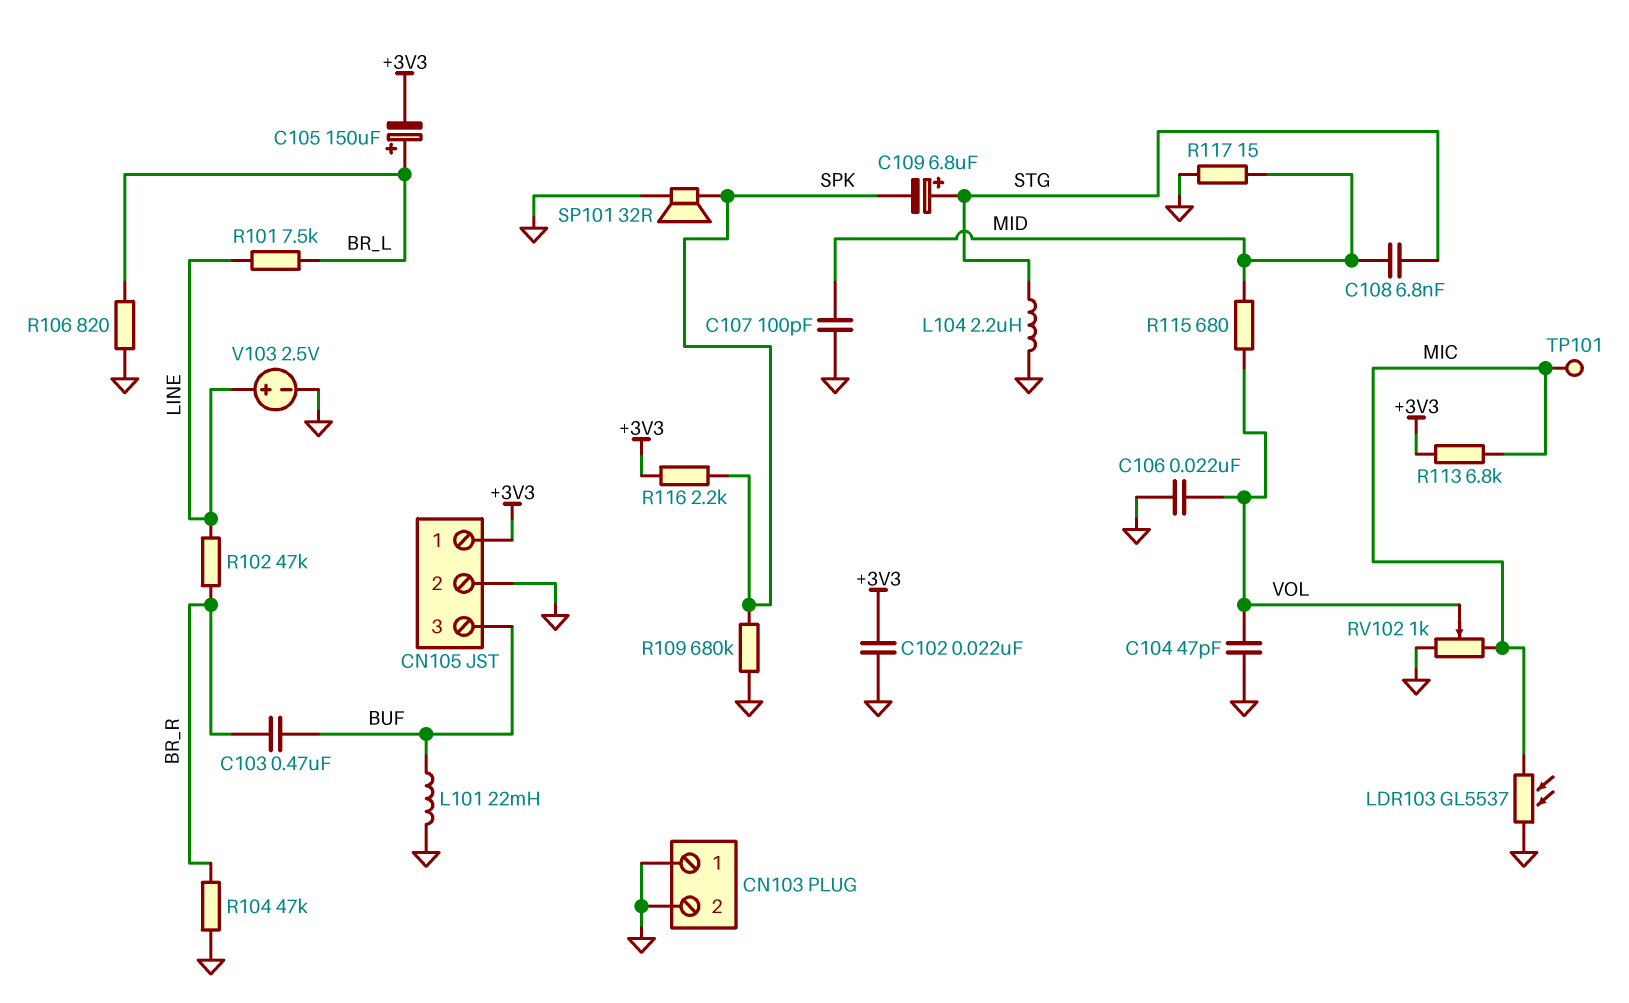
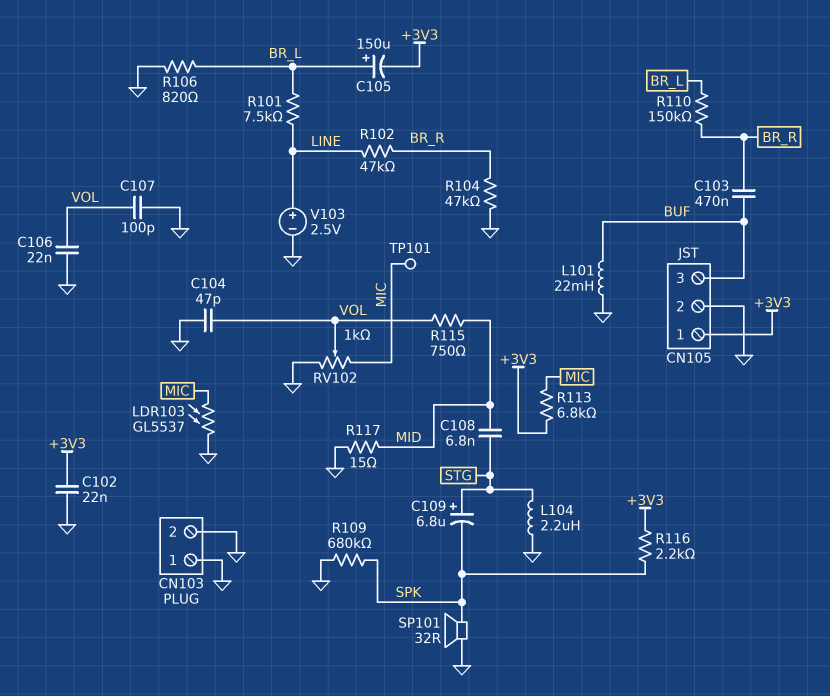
C107: 100pF (GND, MID) -> 100pF (GND, VOL)
R110: none -> 150k (BR_L, BR_R)
R115: 680 (MID, VOL) -> 750 (MID, VOL)

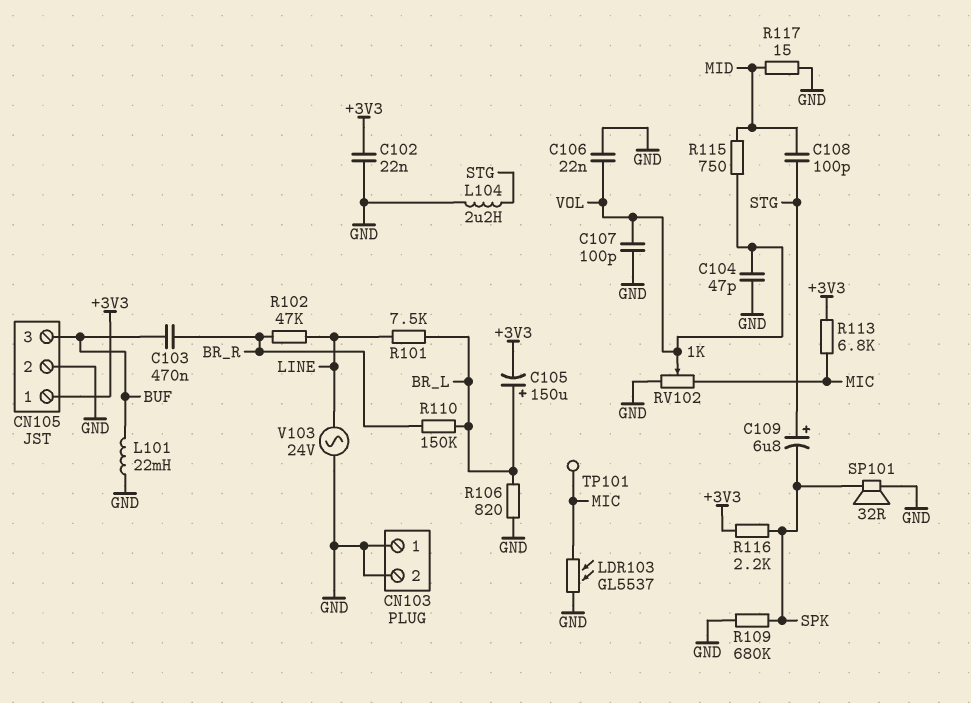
C108: 6.8nF (MID, STG) -> 100pF (MID, STG)
R104: 47k (BR_R, GND) -> none
V103: 2.5V (plus LINE, minus GND) -> AC 24V (GND, LINE)

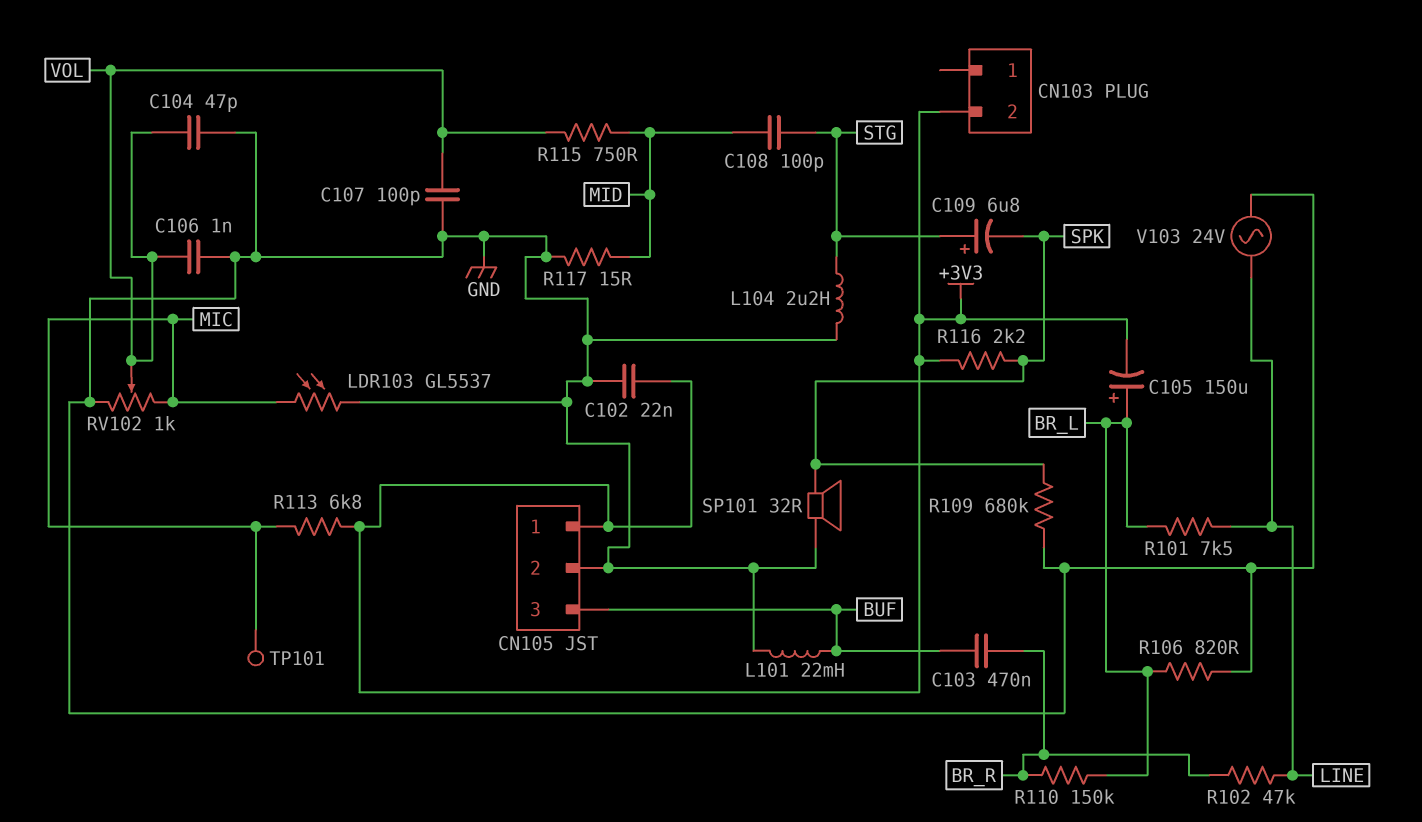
C106: 22nF (GND, VOL) -> 1nF (GND, VOL)
CN103 pin 1: GND -> none
CN103 pin 2: GND -> +3V3

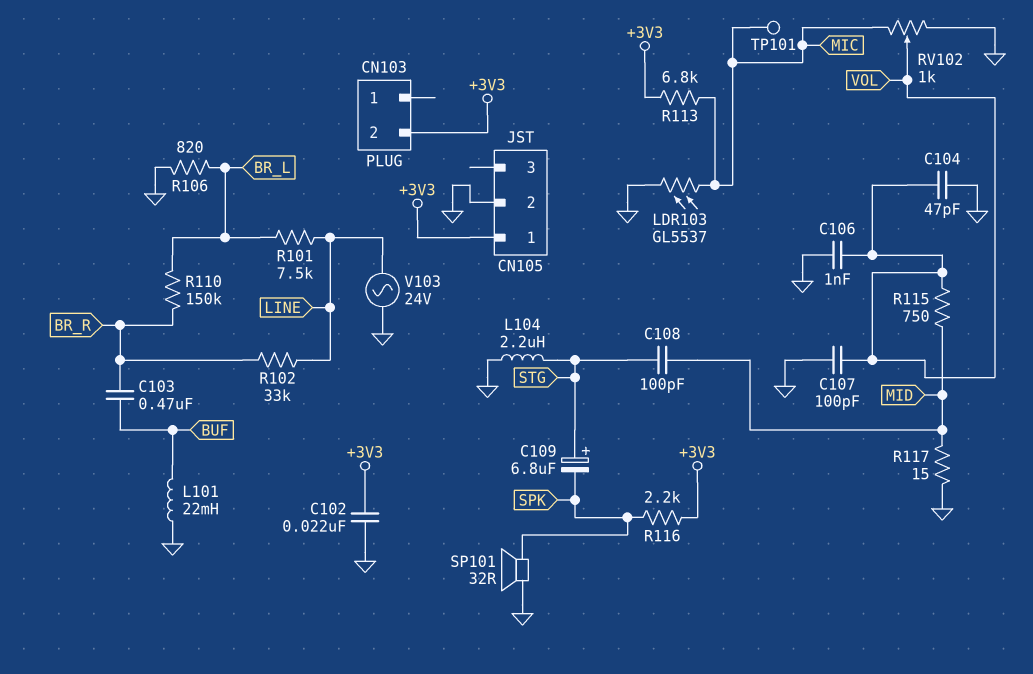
C105: 150uF (plus BR_L, minus +3V3) -> none
CN105 pin 3: BUF -> none
R102: 47k (BR_R, LINE) -> 33k (BR_R, LINE)
R109: 680k (GND, SPK) -> none

